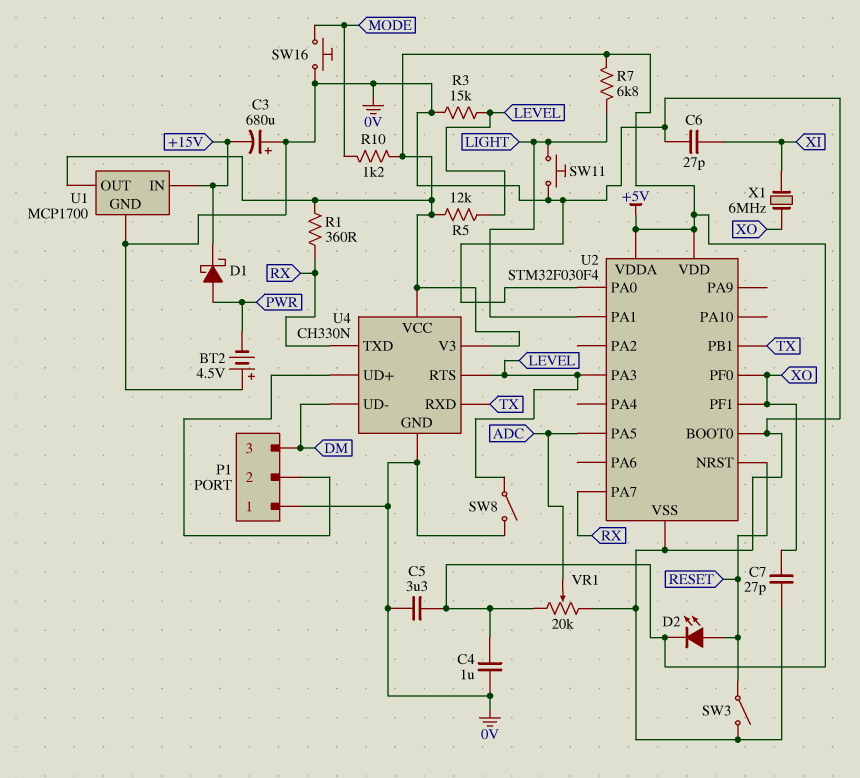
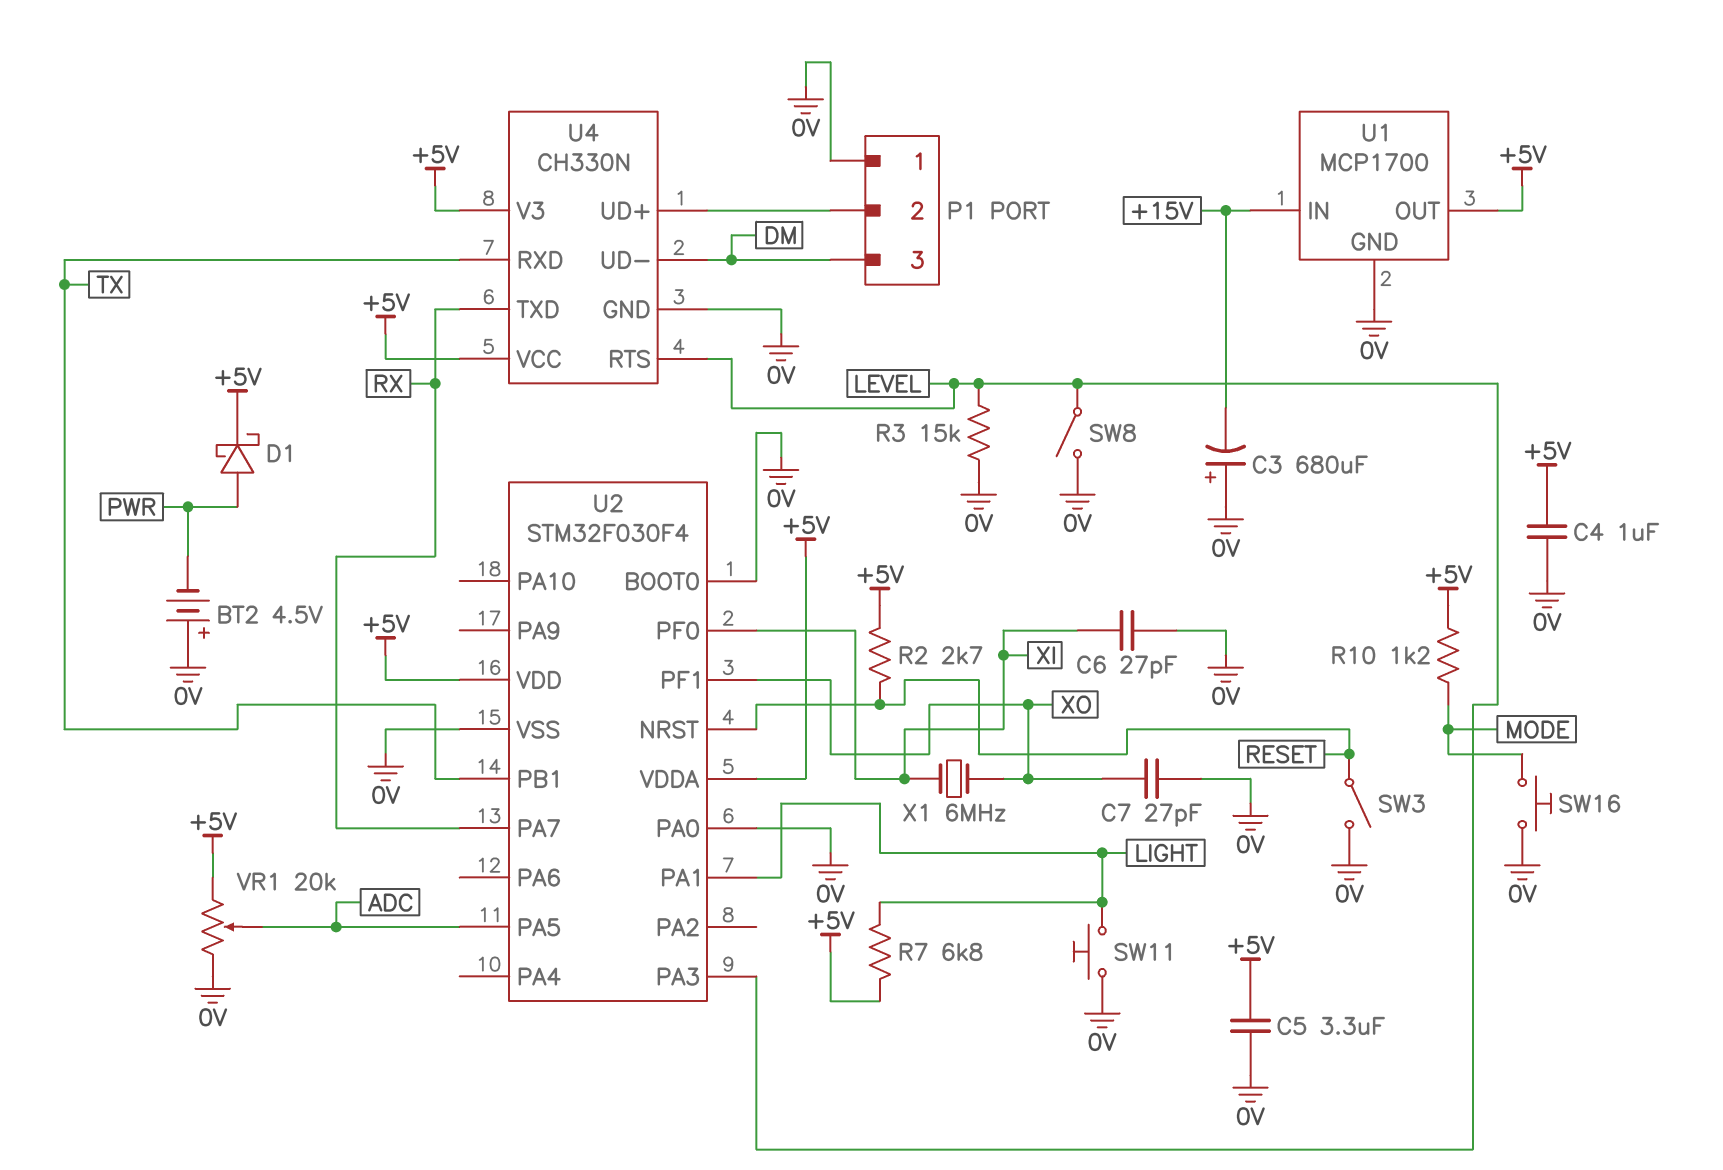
D1: schottky (A PWR, K +15V) -> schottky (A PWR, K +5V)
D2: LED (A RESET, K +5V) -> none
R1: 360 (+5V, RX) -> none
R2: none -> 2.7k (+5V, RESET)
R5: 12k (+5V, LEVEL) -> none
U2 pin PF0: XO -> XI

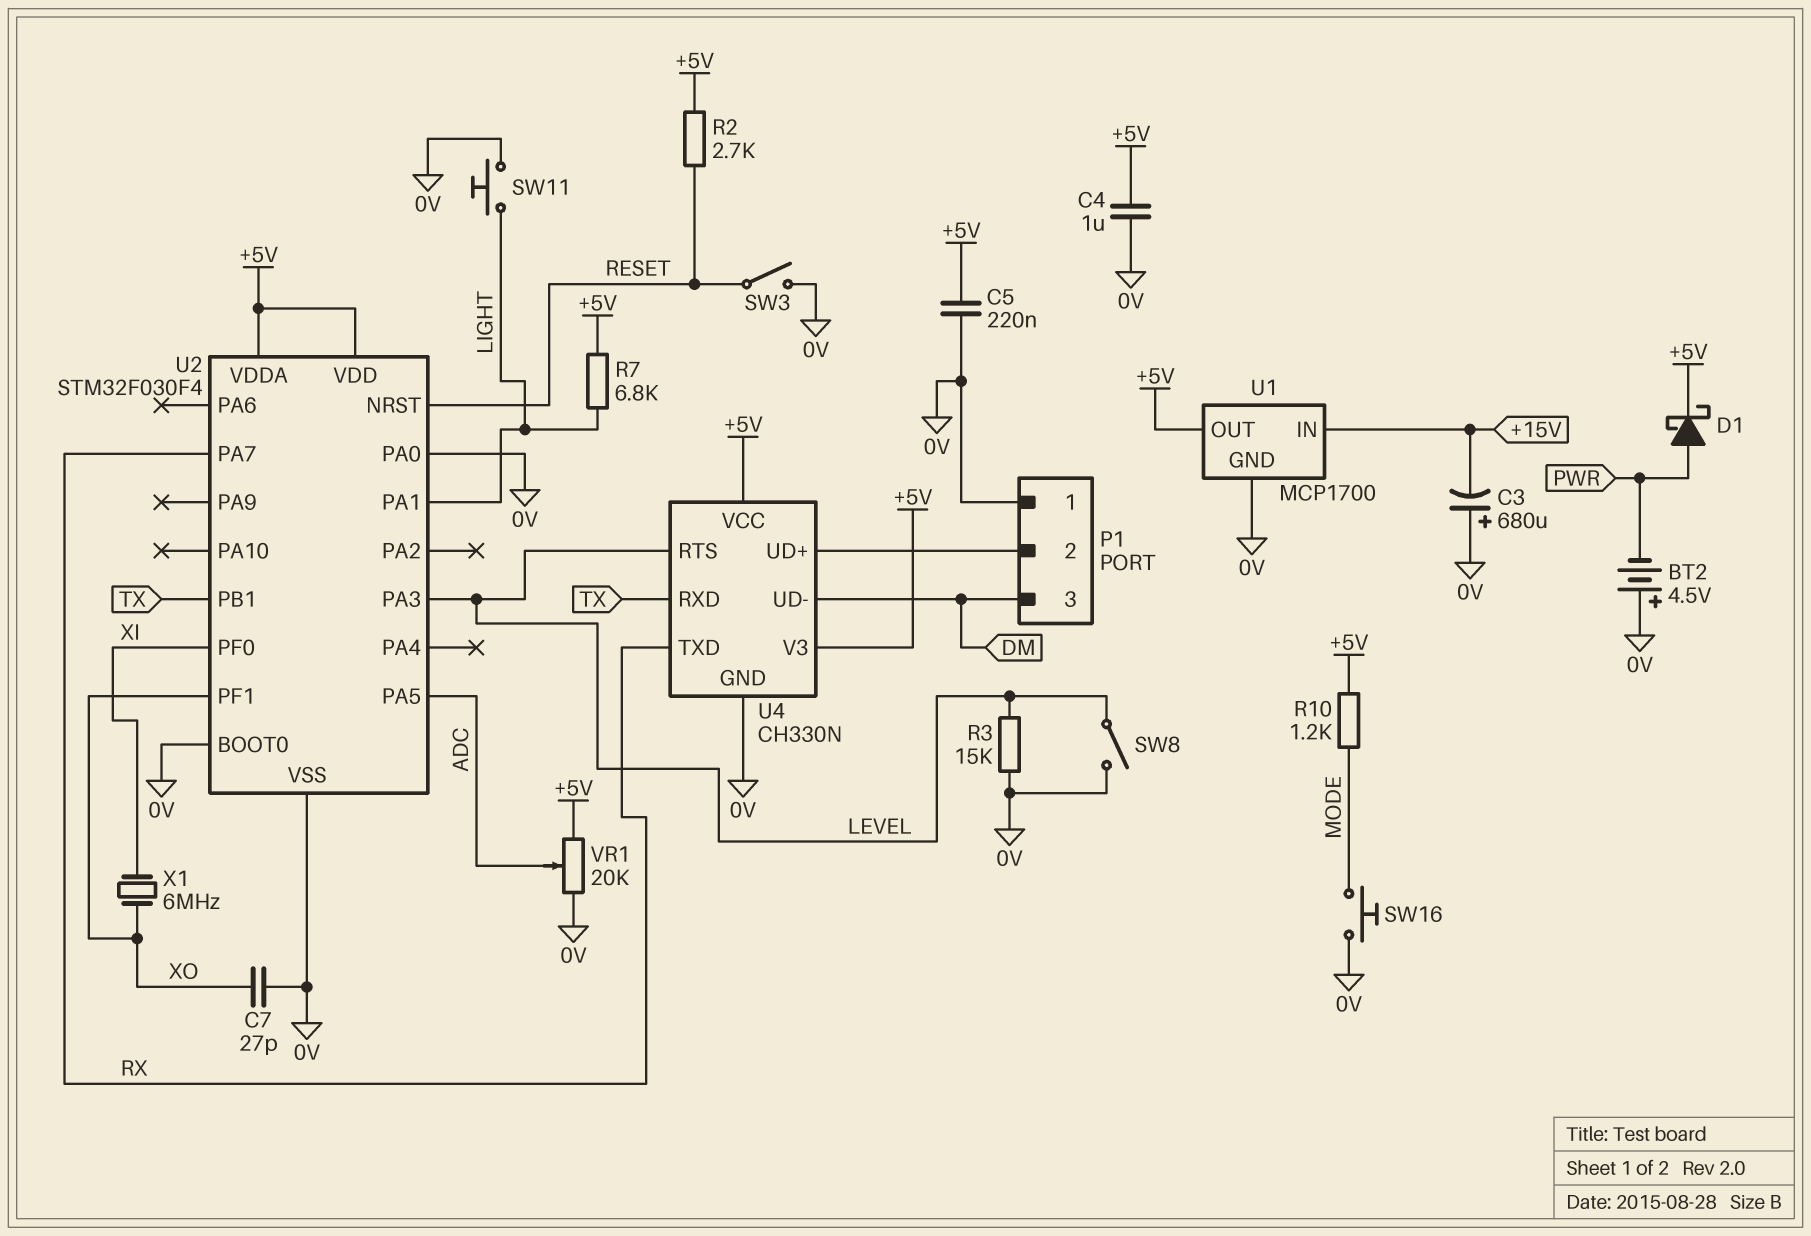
C5: 3.3uF (+5V, 0V) -> 220nF (+5V, 0V)
C6: 27pF (0V, XI) -> none

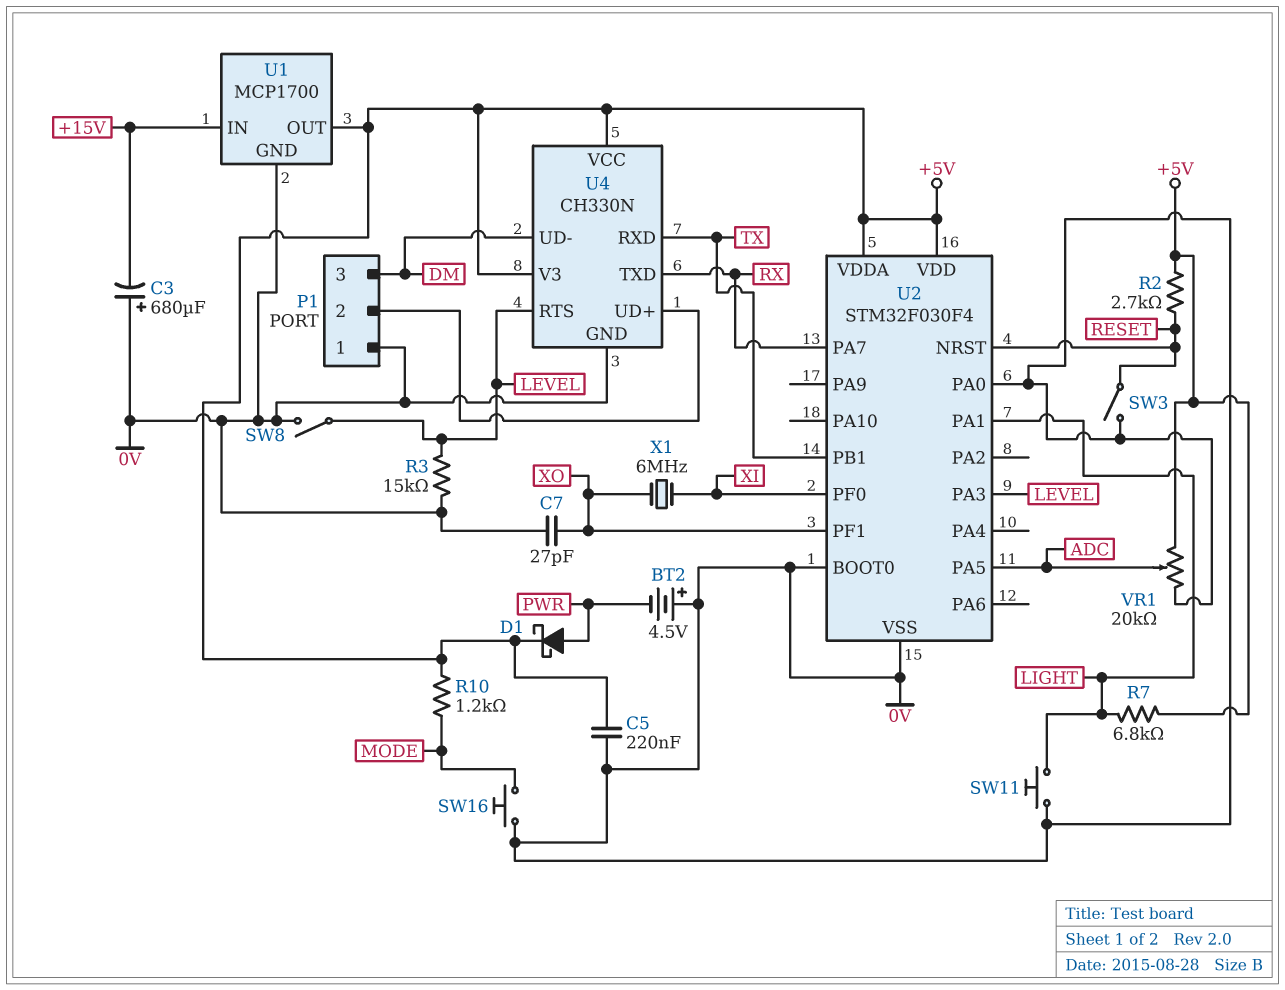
C4: 1uF (+5V, 0V) -> none

